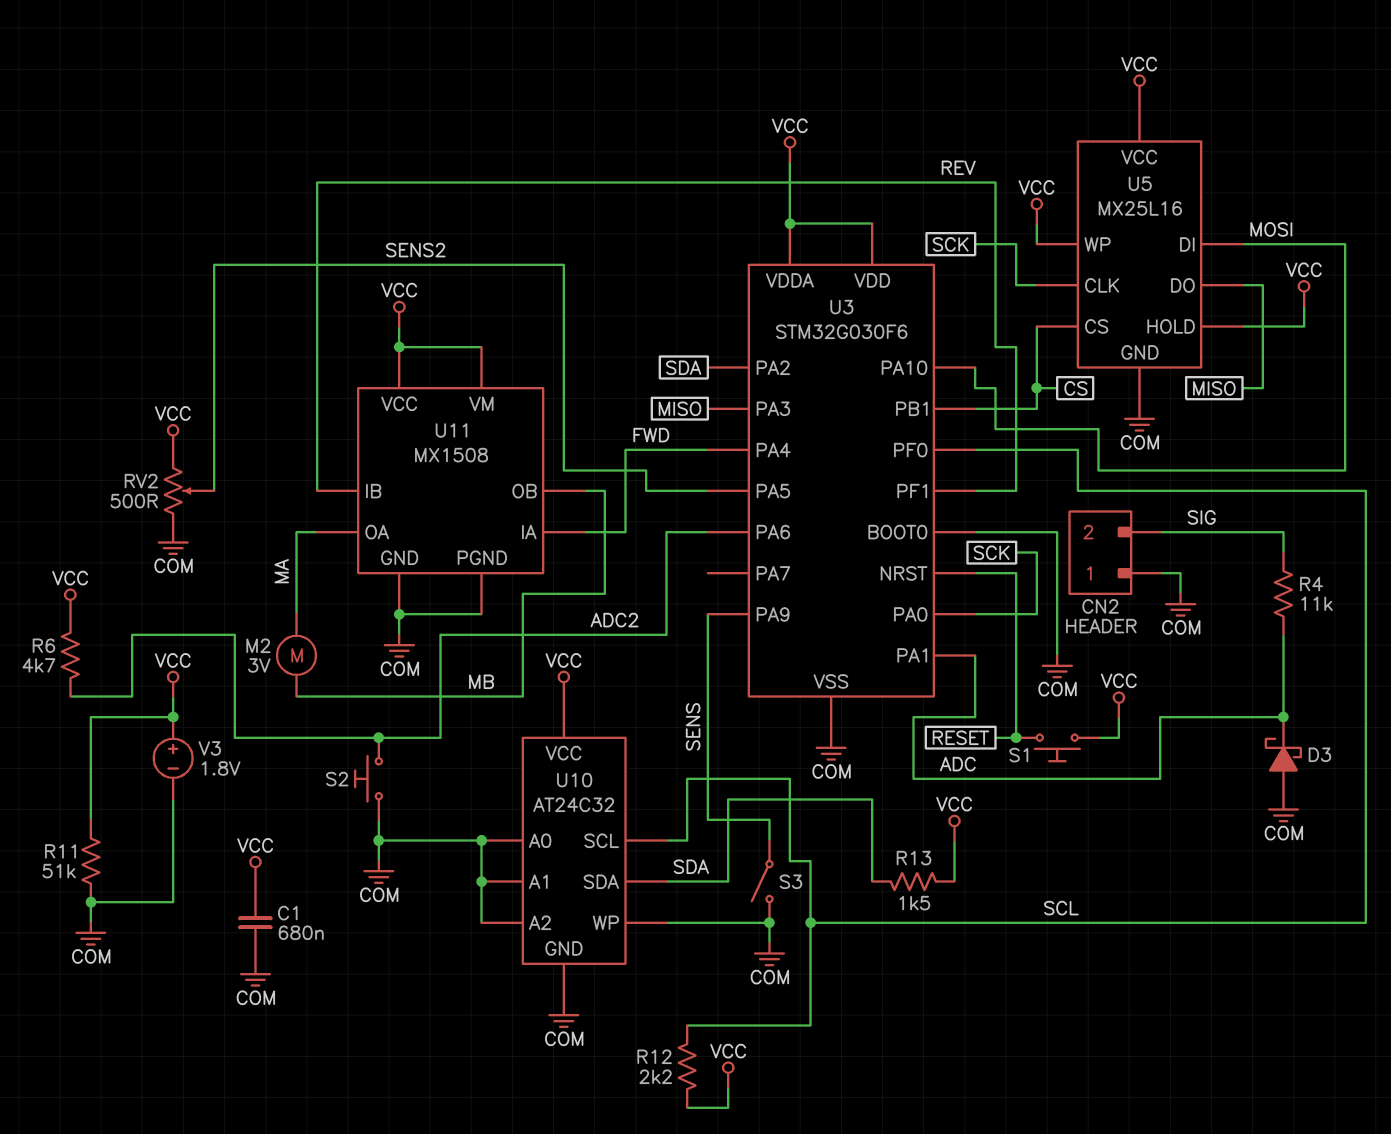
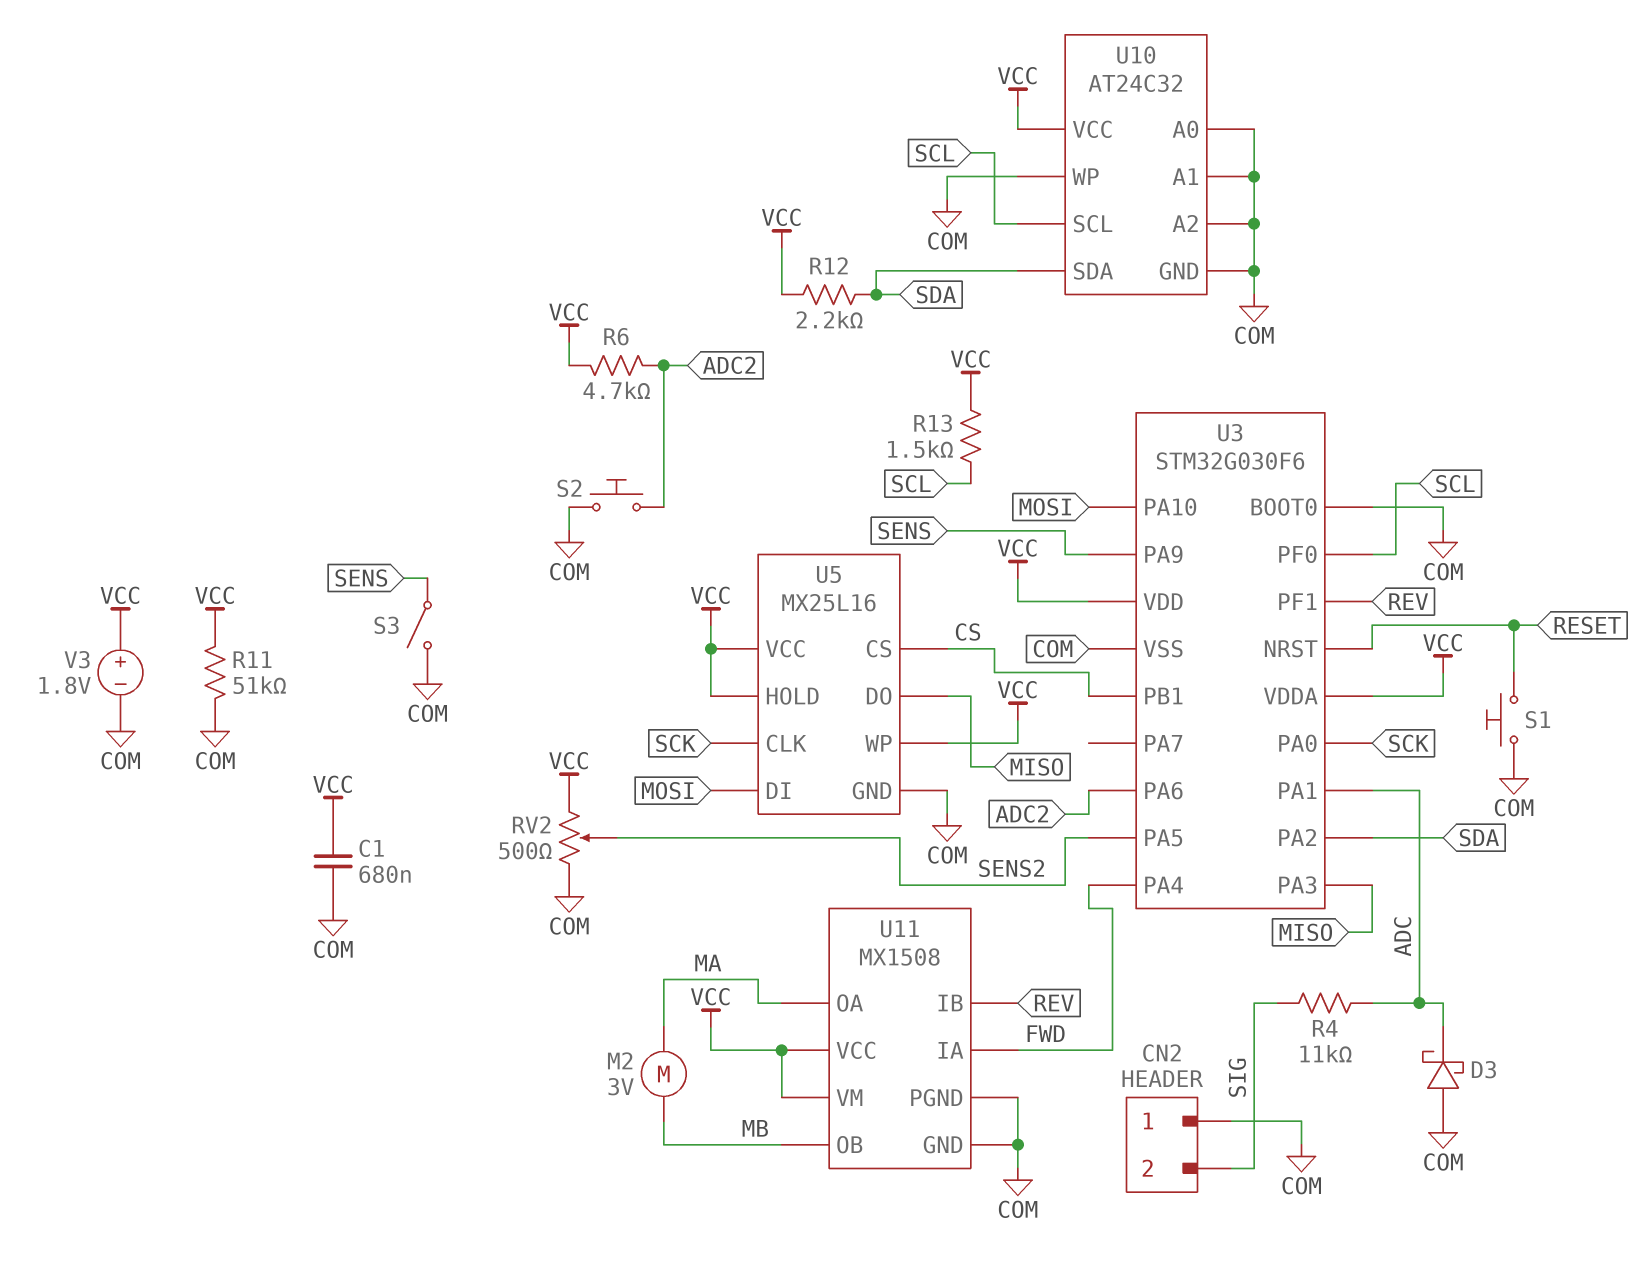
R12: 2.2k (SCL, VCC) -> 2.2k (SDA, VCC)
R13: 1.5k (SDA, VCC) -> 1.5k (SCL, VCC)
S1: button (RESET, VCC) -> button (COM, RESET)

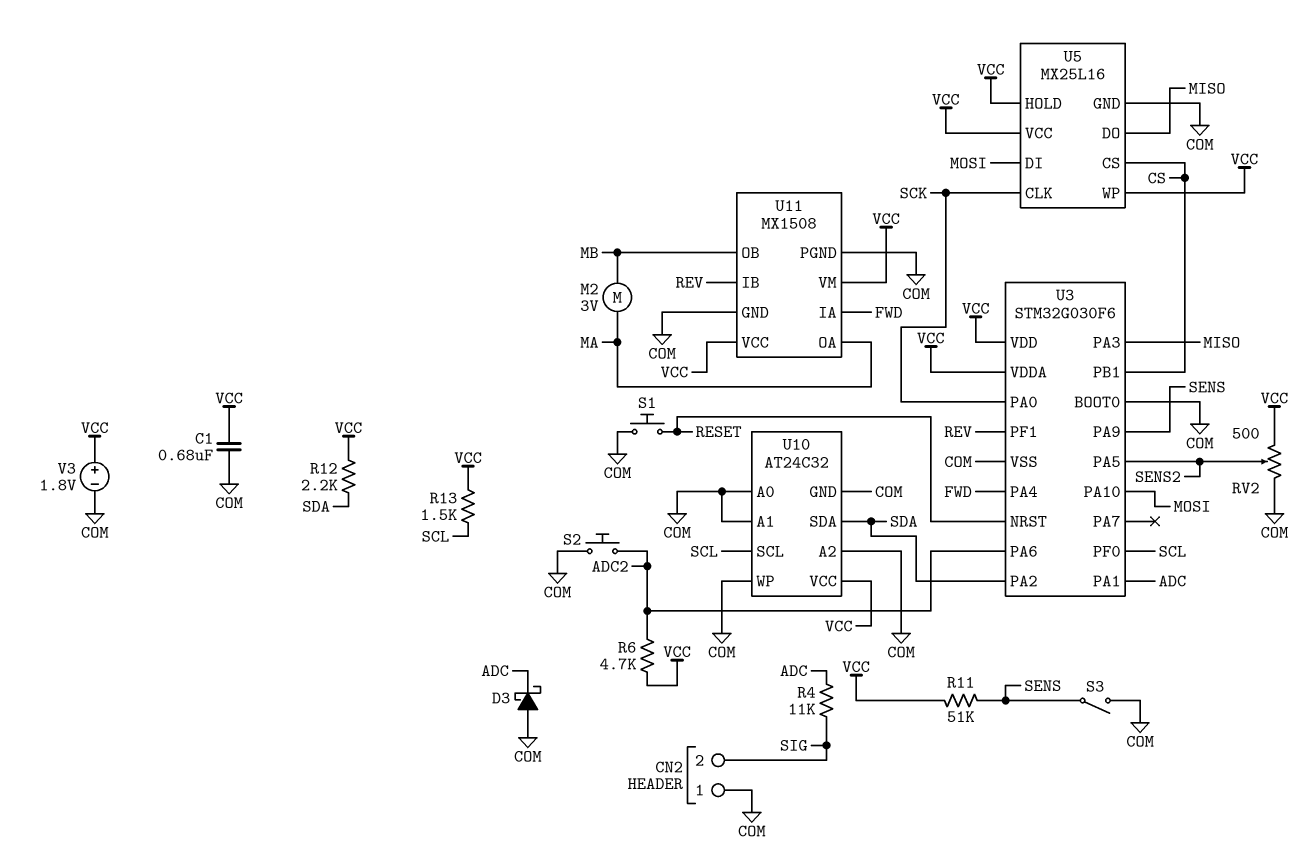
R11: 51k (COM, VCC) -> 51k (SENS, VCC)

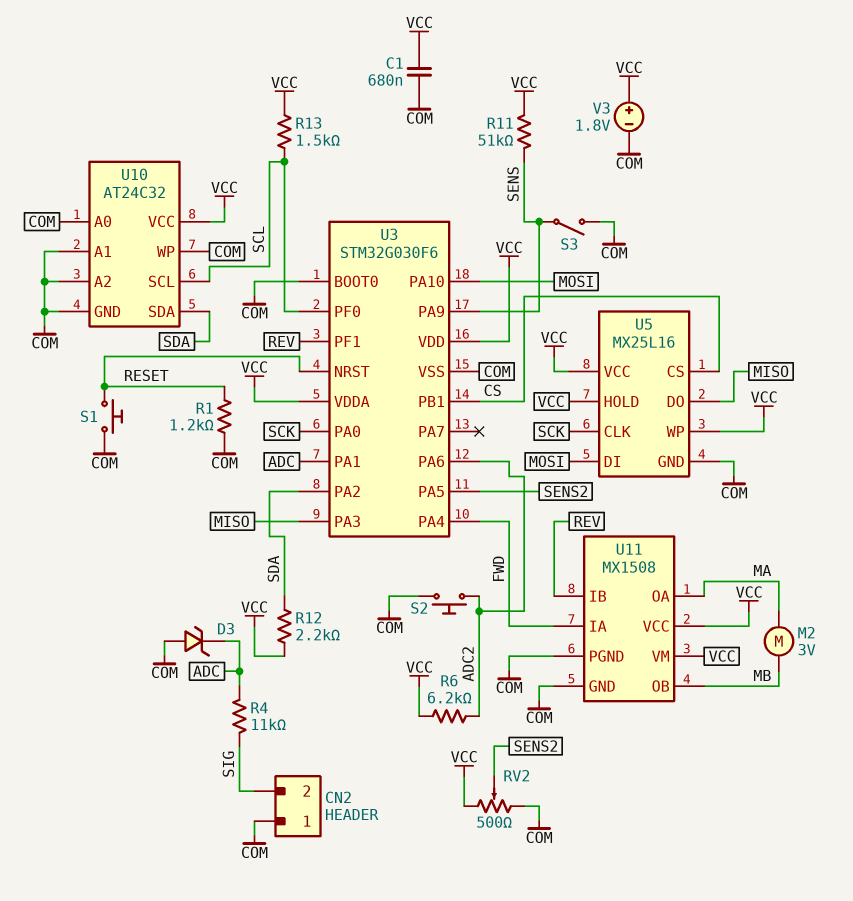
D3: schottky (A COM, K ADC) -> zener (A COM, K ADC)
R1: none -> 1.2k (COM, RESET)
R6: 4.7k (ADC2, VCC) -> 6.2k (ADC2, VCC)

